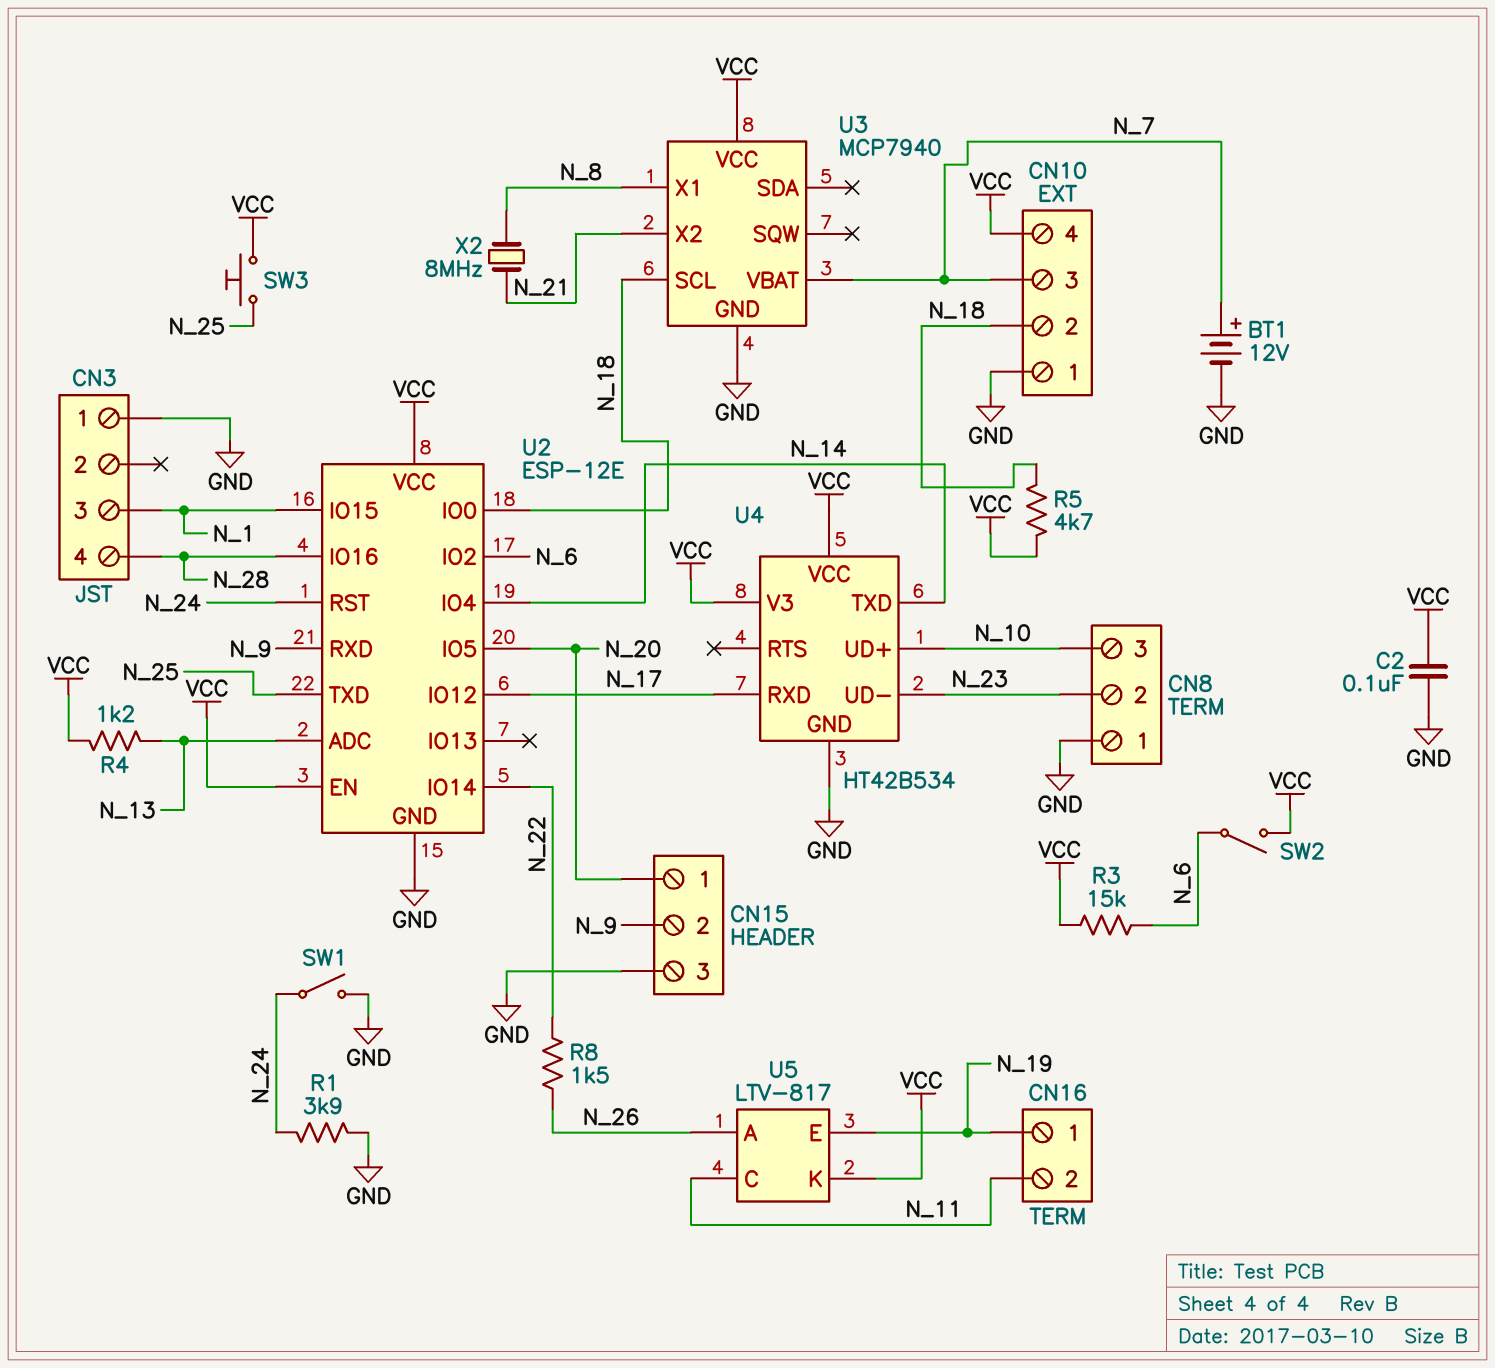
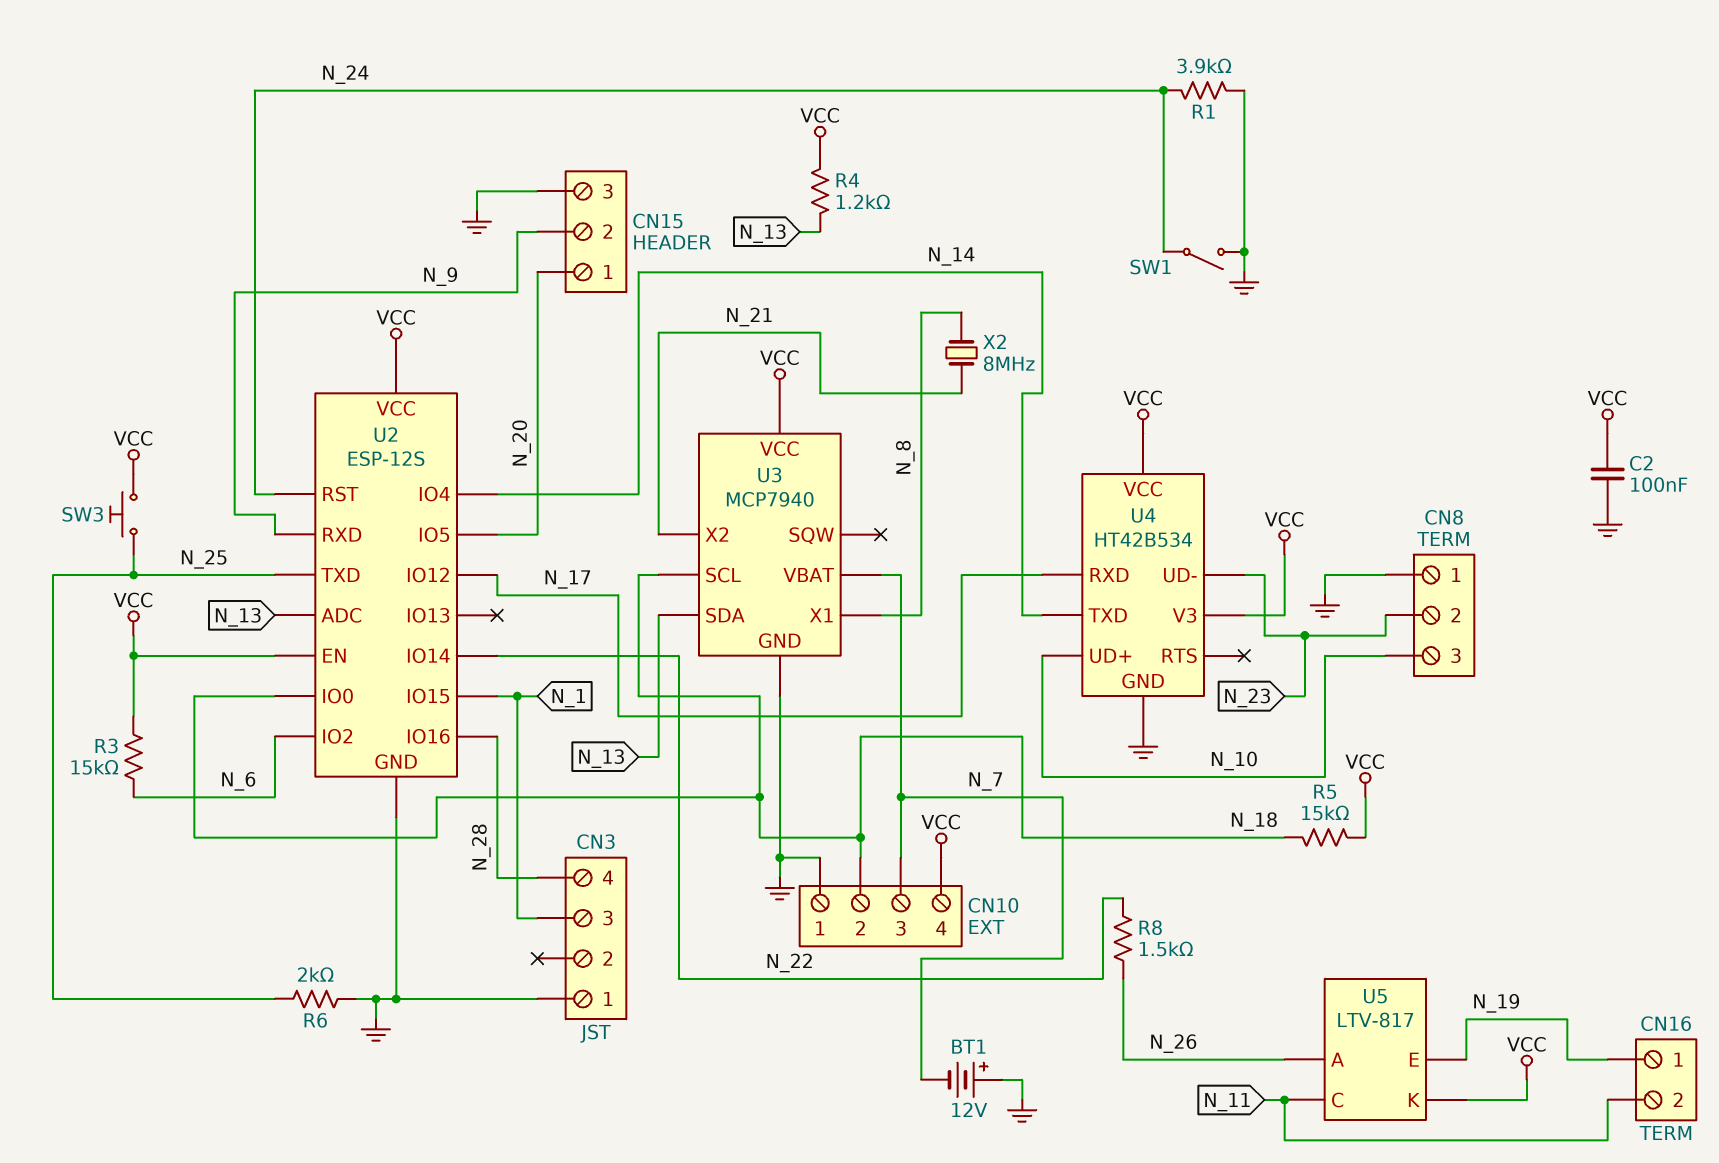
BT1: 12V (plus N_7, minus GND) -> 12V (plus GND, minus N_7)
R5: 4.7k (N_18, VCC) -> 15k (N_18, VCC)
R6: none -> 2k (GND, N_25)
SW2: switch (N_6, VCC) -> none
U2: ESP-12E -> ESP-12S
U3 pin SDA: none -> N_13

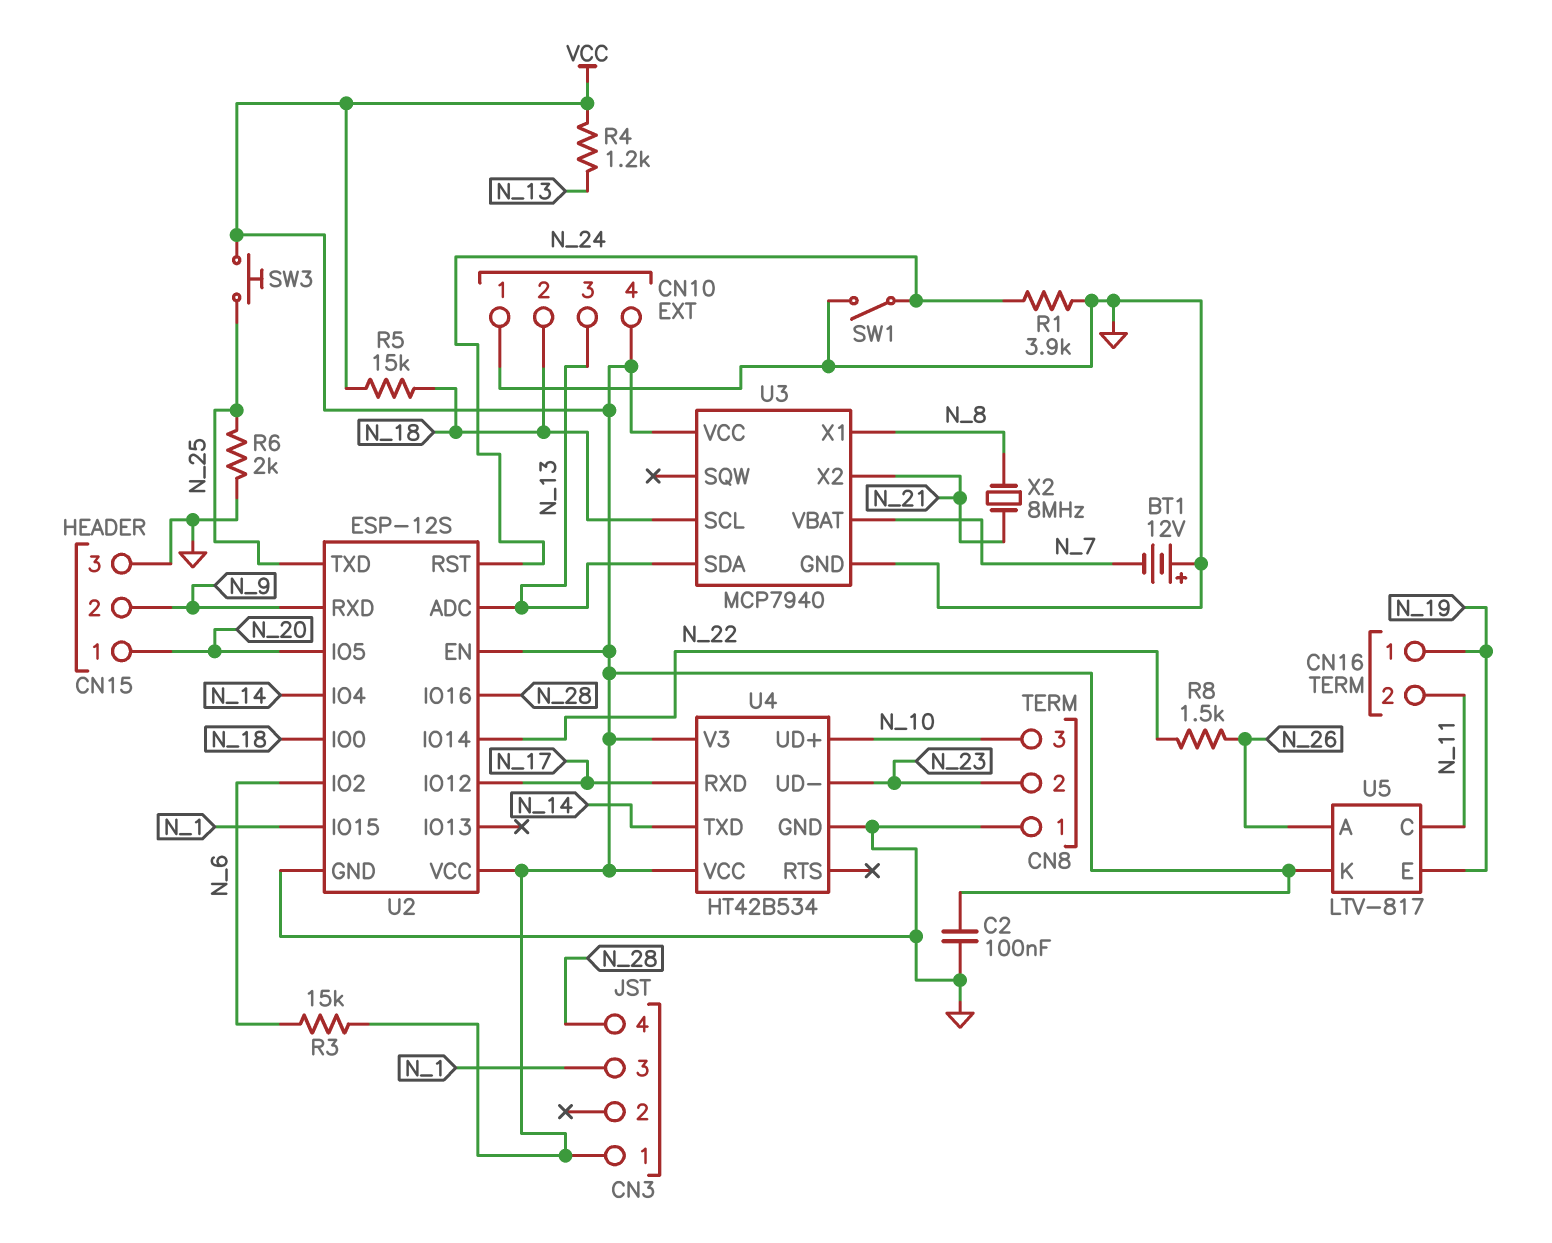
CN3 pin 1: GND -> VCC
CN10 pin 3: N_7 -> N_13

